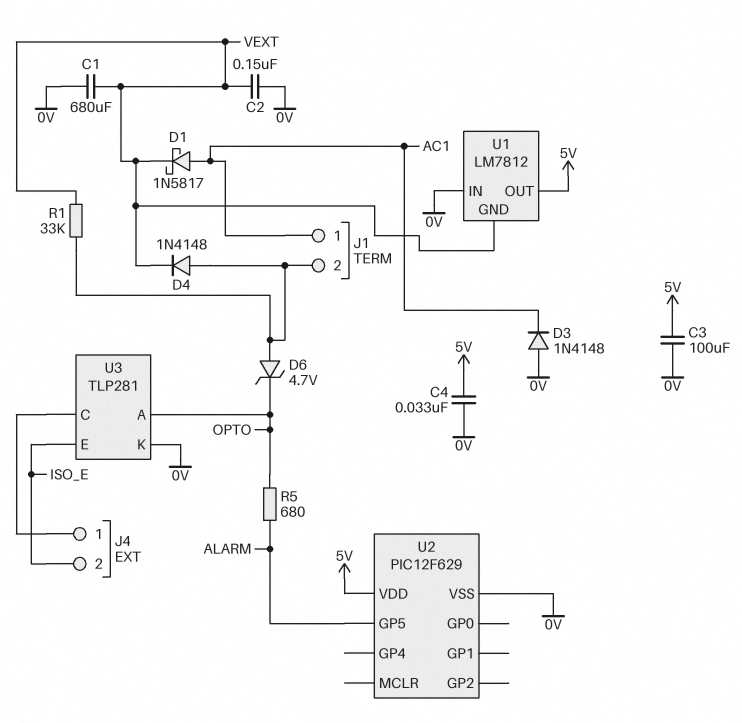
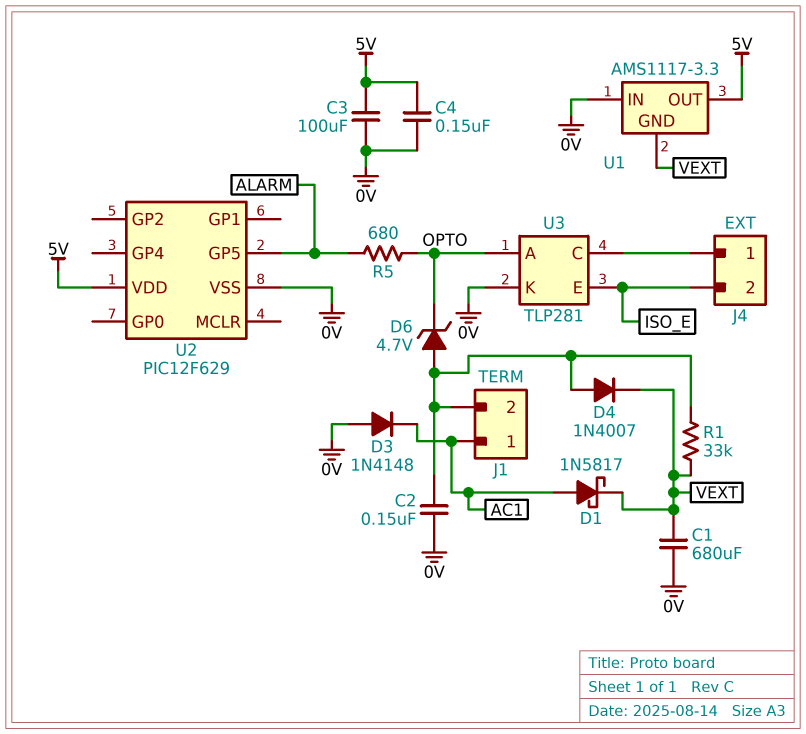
C2: 150nF (0V, VEXT) -> 150nF (0V, J1/2)
C4: 33nF (0V, 5V) -> 150nF (0V, 5V)
D4: diode 1N4148 (A J1/2, K VEXT) -> diode 1N4007 (A J1/2, K VEXT)
U1: LM7812 -> AMS1117-3.3

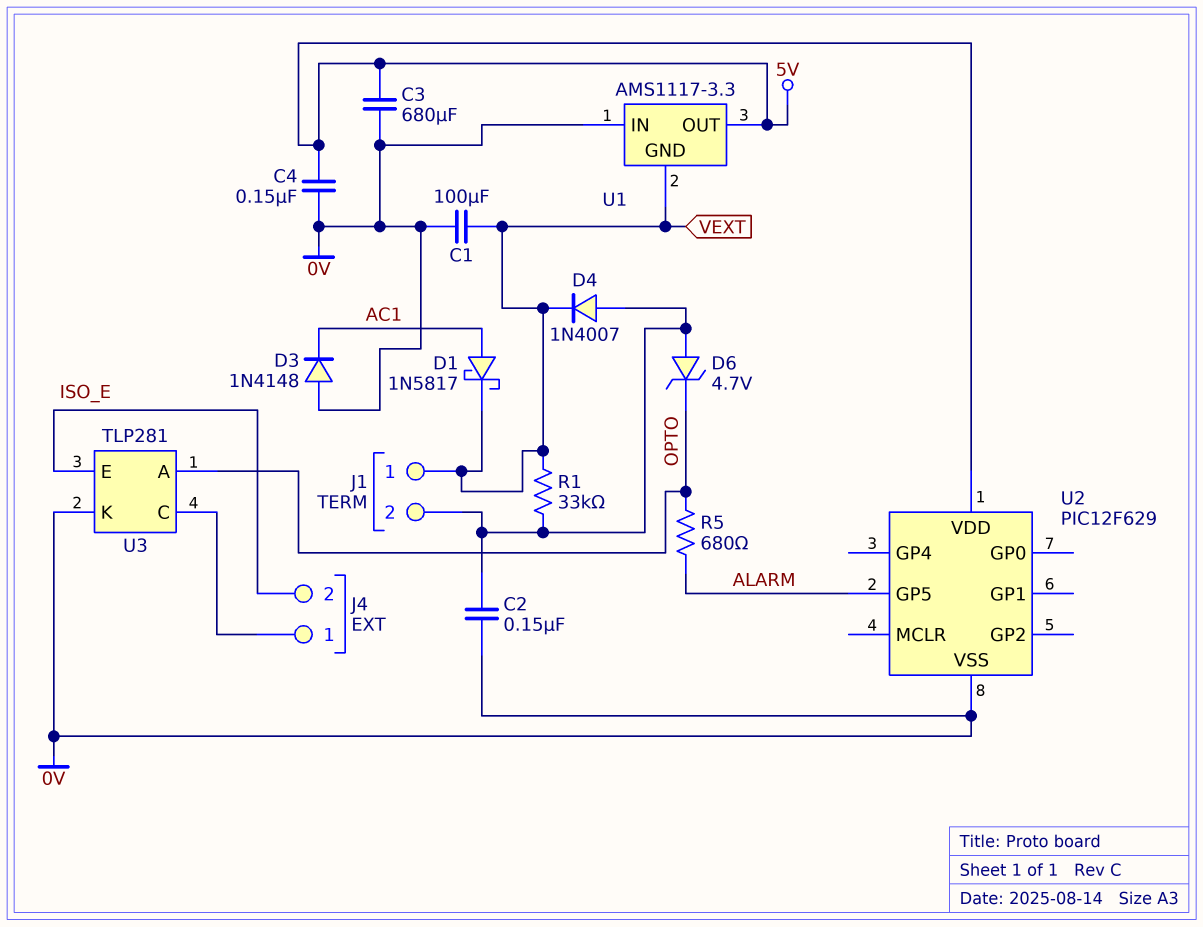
C1: 680uF (0V, VEXT) -> 100uF (0V, VEXT)
C3: 100uF (0V, 5V) -> 680uF (0V, 5V)
J1 pin 1: AC1 -> VEXT

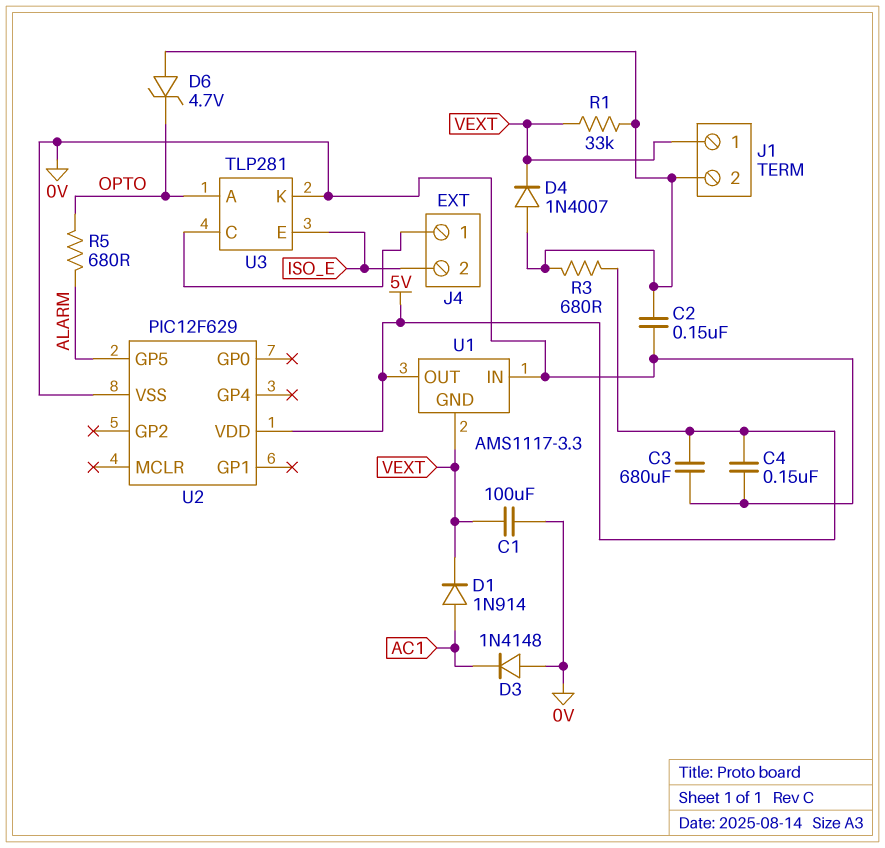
D1: schottky 1N5817 (A AC1, K VEXT) -> diode 1N914 (A AC1, K VEXT)
R3: none -> 680 (5V, J1/2)

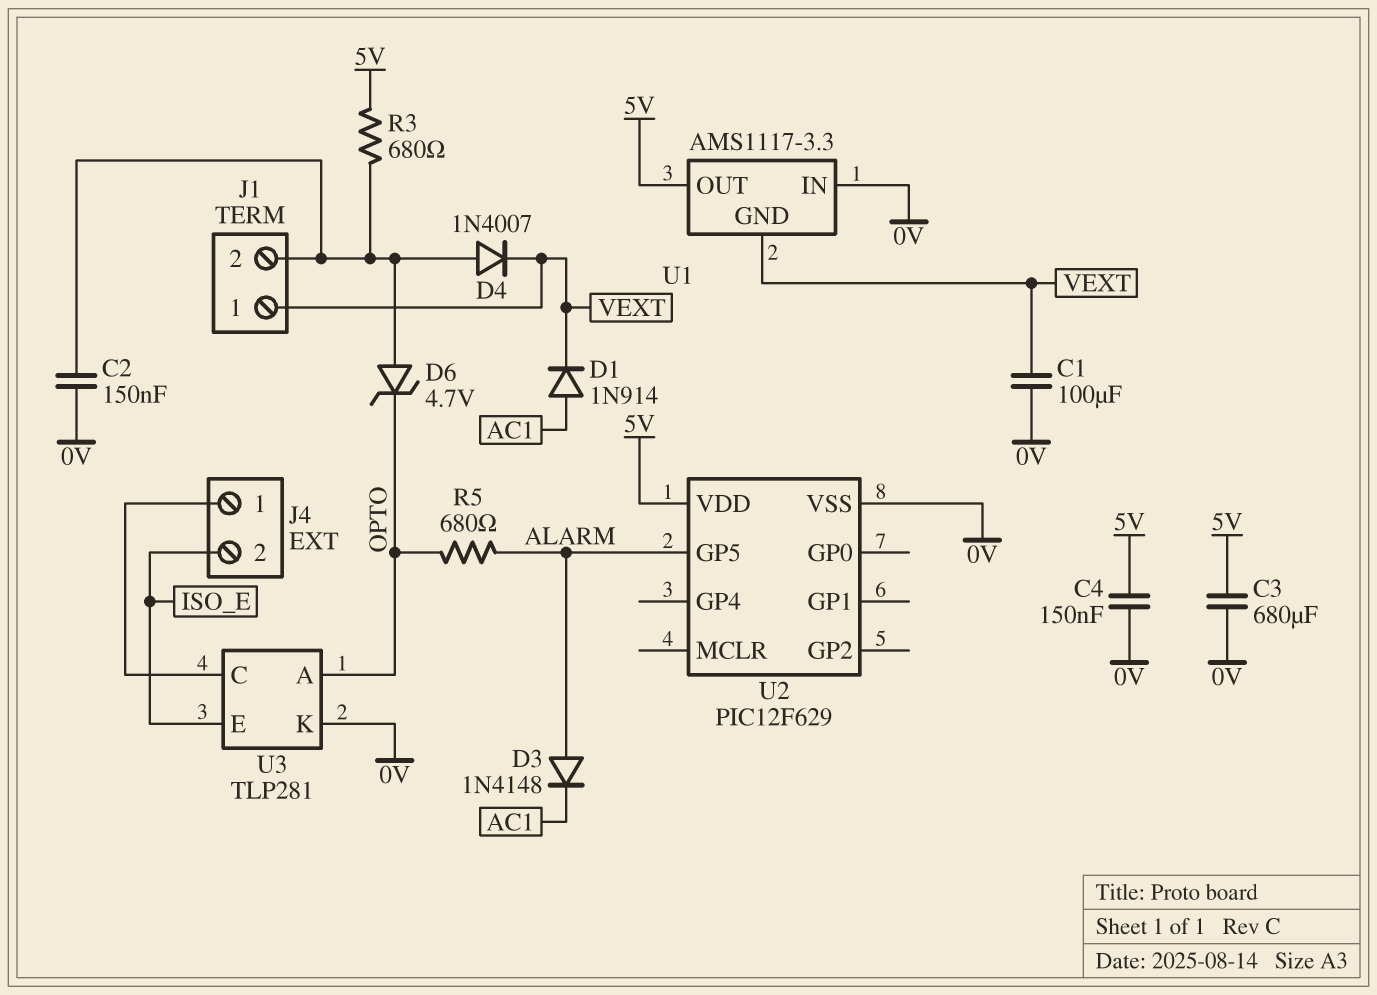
D3: diode 1N4148 (A 0V, K AC1) -> diode 1N4148 (A ALARM, K AC1)
R1: 33k (J1/2, VEXT) -> none

